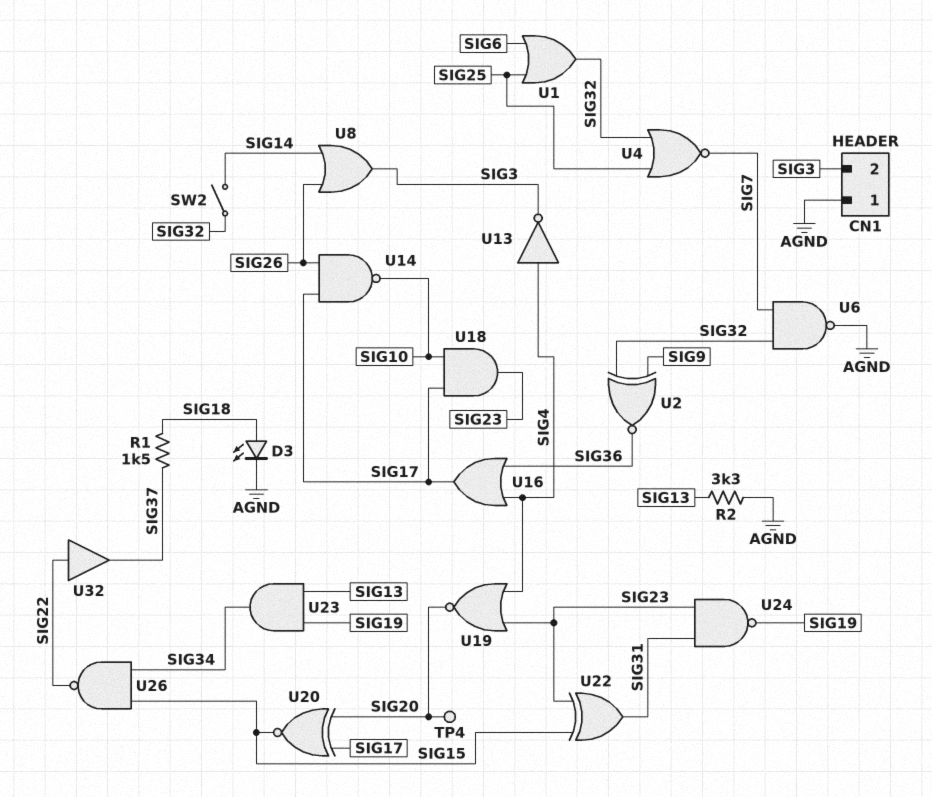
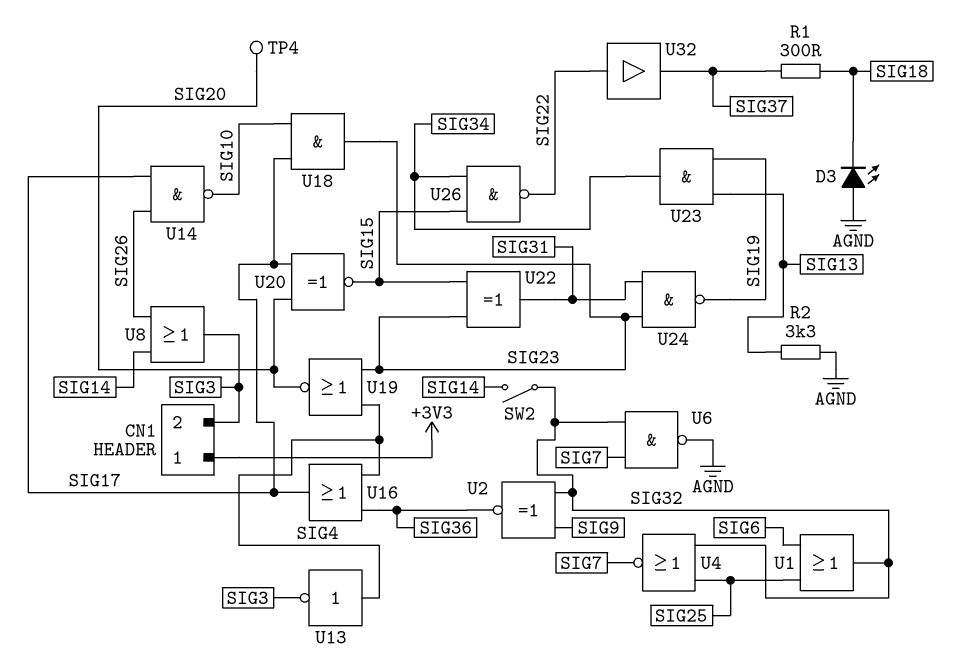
CN1 pin 1: AGND -> +3V3
D3: LED (A SIG18, K AGND) -> LED (A AGND, K SIG18)
R1: 1.5k (SIG18, SIG37) -> 300 (SIG18, SIG37)

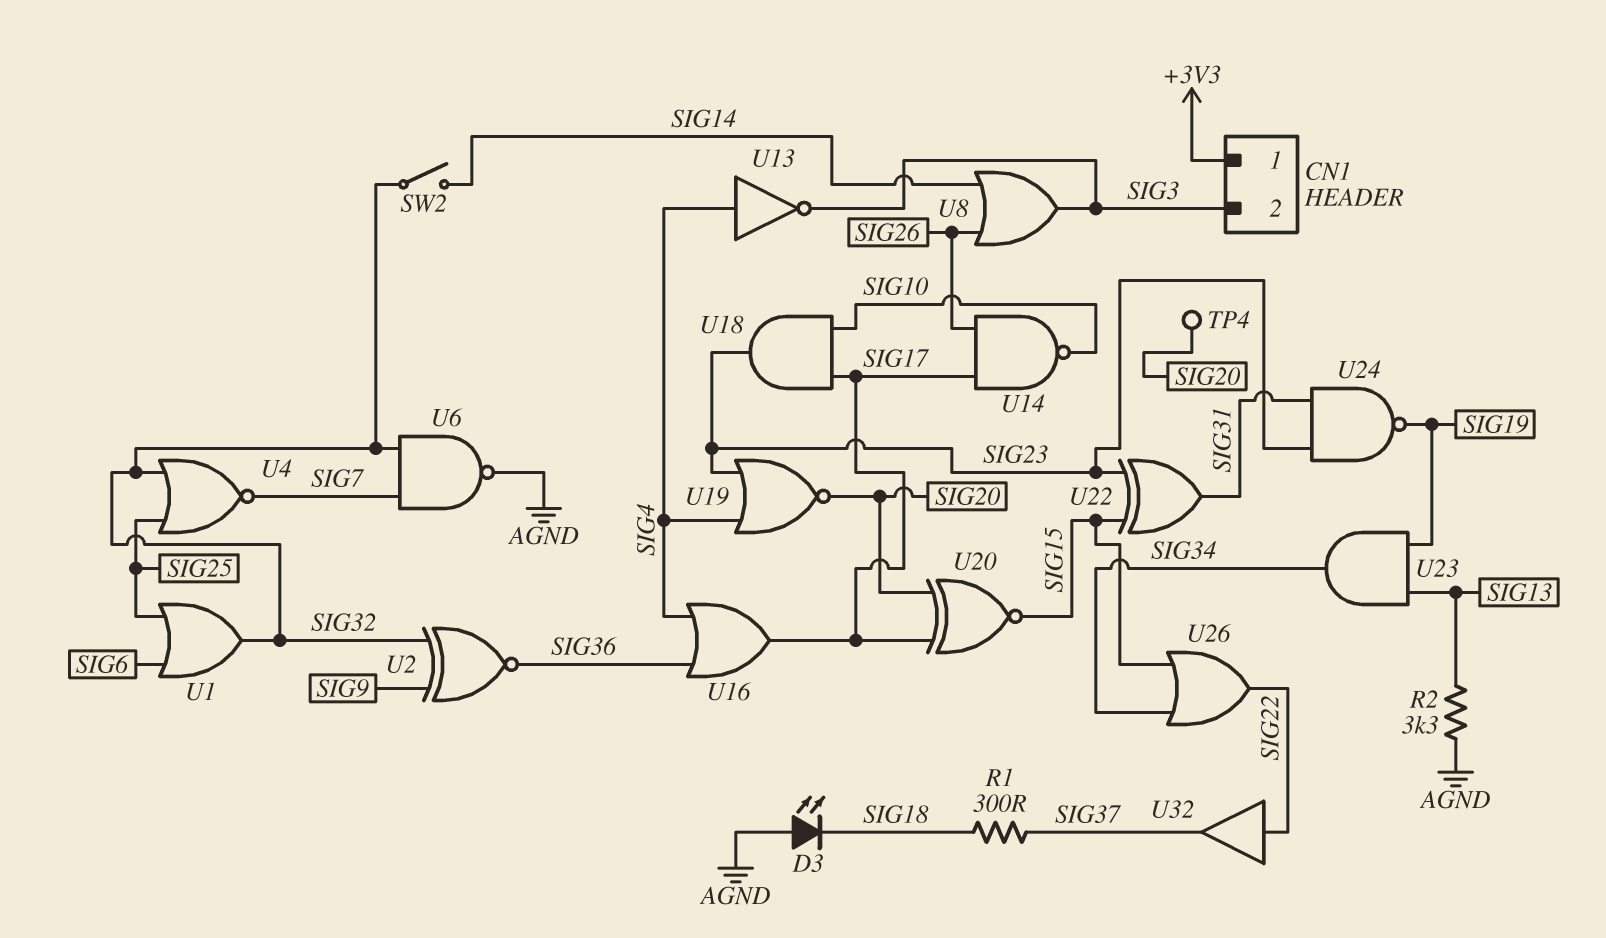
U26: NAND (in SIG15, in SIG34, out SIG22) -> OR (in SIG15, in SIG34, out SIG22)

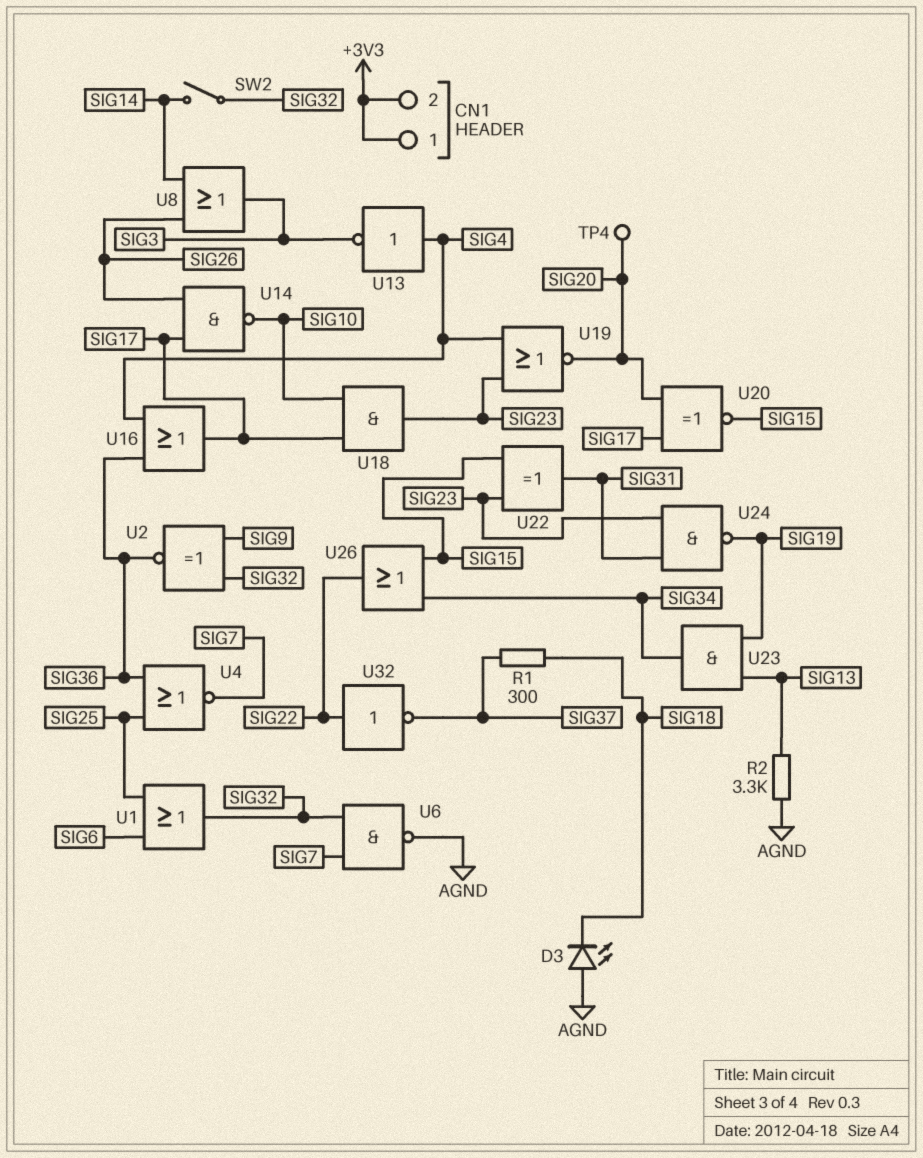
CN1 pin 2: SIG3 -> +3V3
U4: NOR (in SIG25, in SIG32, out SIG7) -> NOR (in SIG25, in SIG36, out SIG7)
U32: buffer (in SIG22, out SIG37) -> NOT (in SIG22, out SIG37)

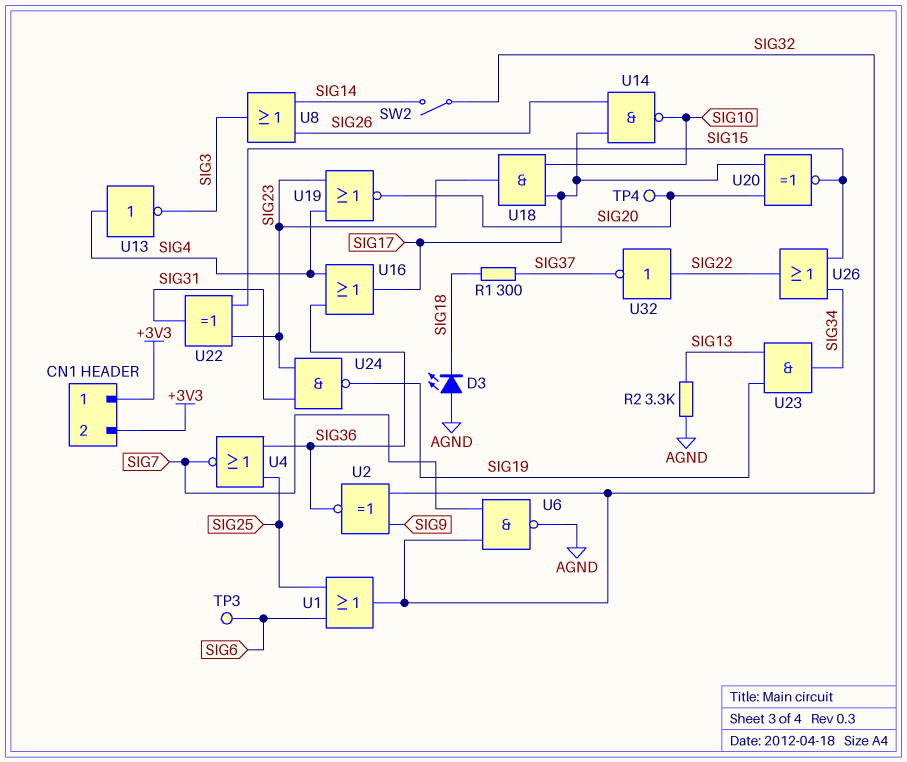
TP3: none -> test point (SIG6)

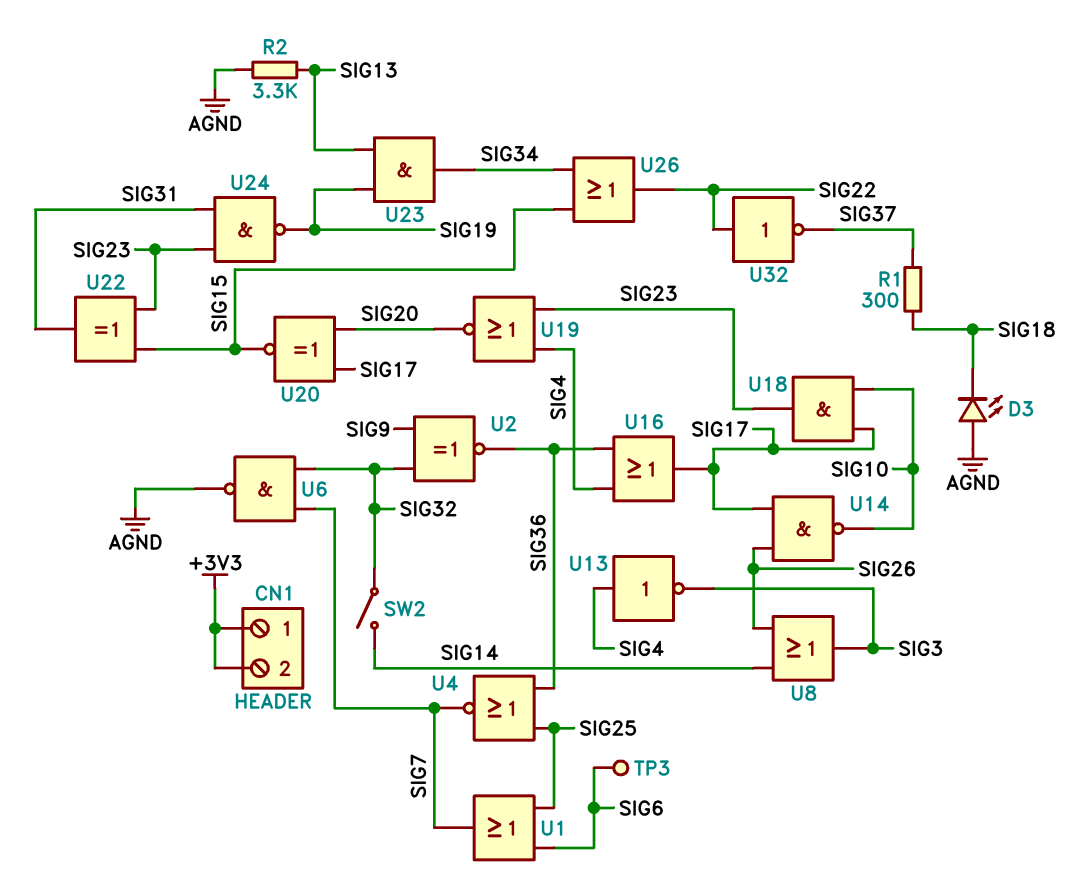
TP4: test point (SIG20) -> none
U1: OR (in SIG6, in SIG25, out SIG32) -> OR (in SIG6, in SIG25, out SIG7)

